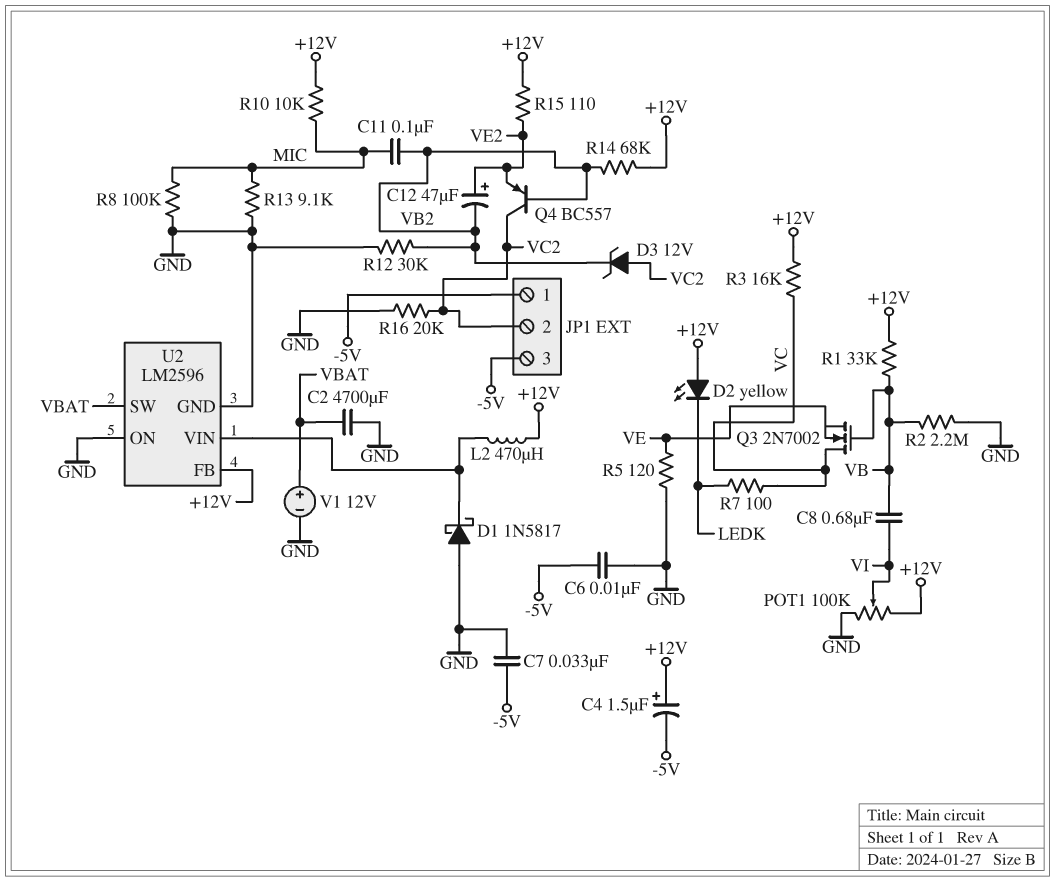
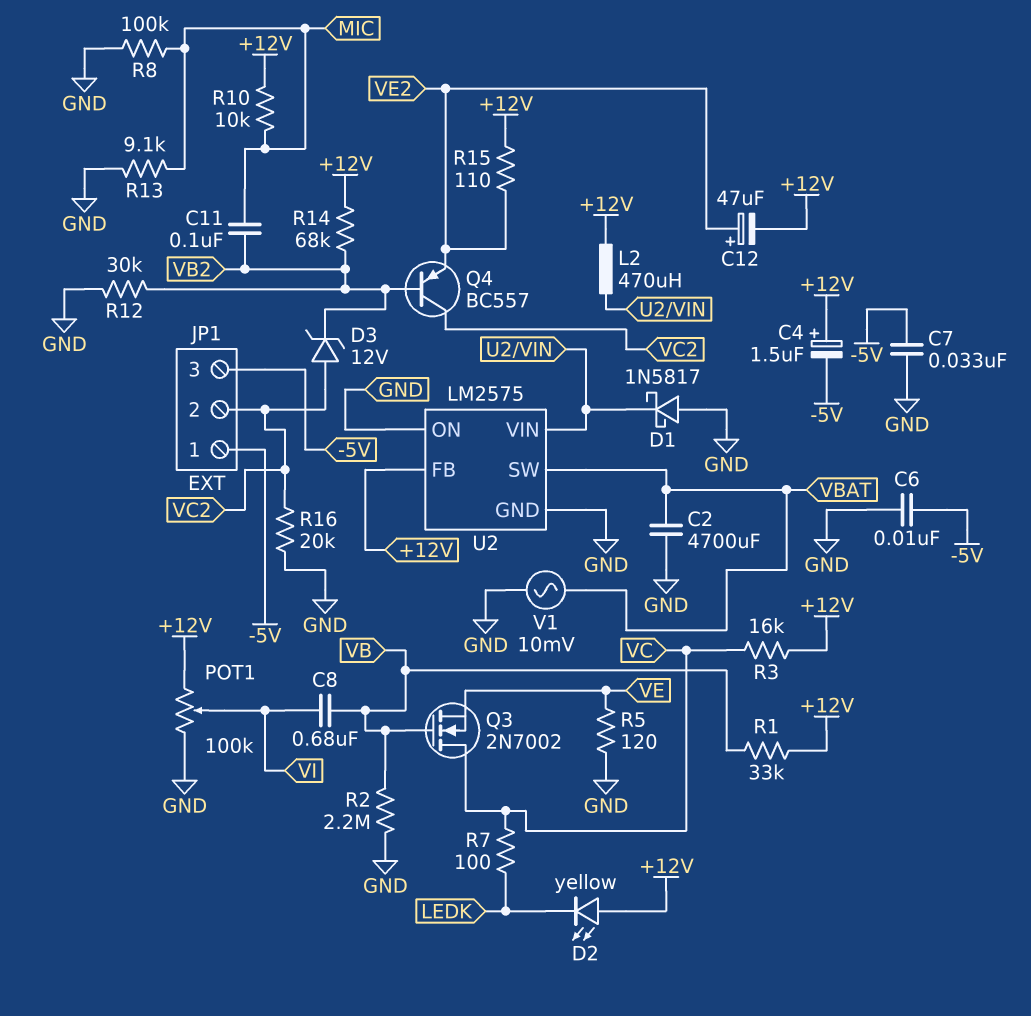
C12: 47uF (plus VE2, minus VB2) -> 47uF (plus VE2, minus +12V)
U2: LM2596 -> LM2575
V1: 12V (plus VBAT, minus GND) -> AC 10mV (GND, VBAT)

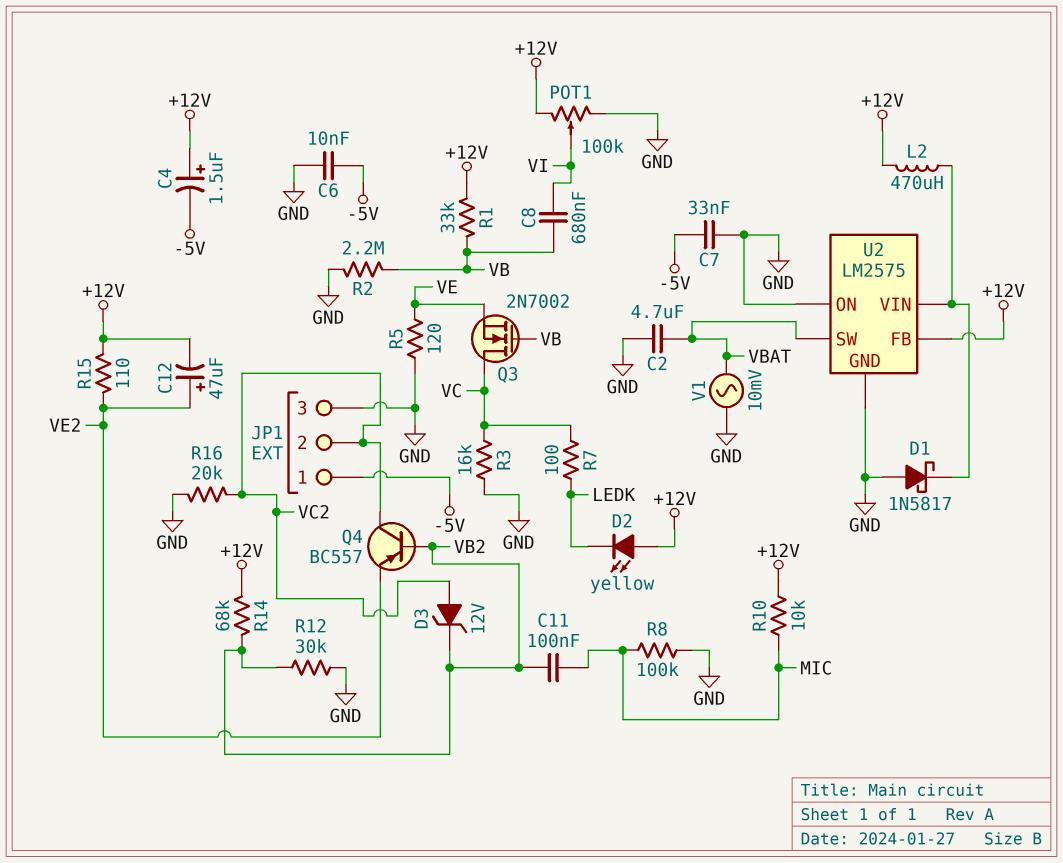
C2: 4700uF (GND, VBAT) -> 4.7uF (GND, VBAT)
JP1 pin 3: -5V -> GND
R3: 16k (+12V, VC) -> 16k (GND, VC)
R13: 9.1k (GND, MIC) -> none

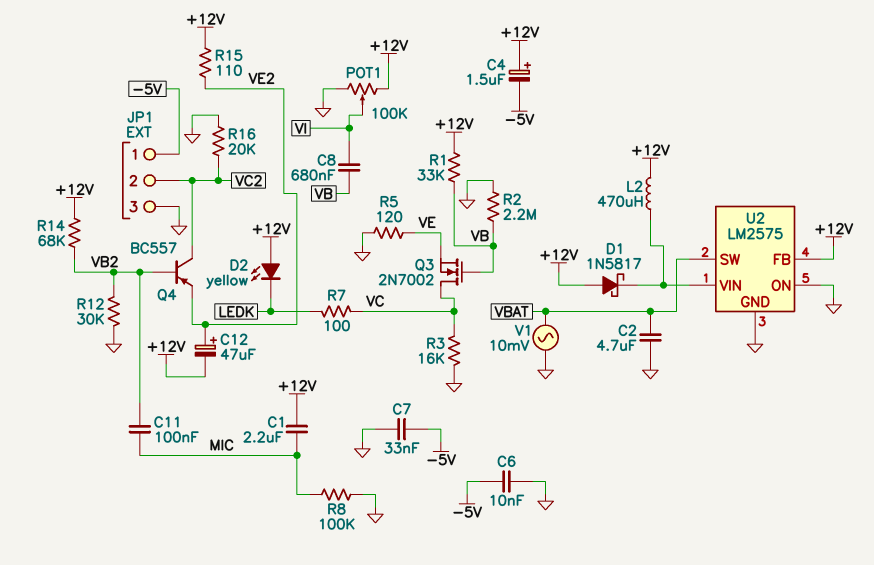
C1: none -> 2.2uF (+12V, MIC)
D1: schottky 1N5817 (A GND, K U2/VIN) -> schottky 1N5817 (A +12V, K U2/VIN)
D3: zener 12V (A VC2, K VB2) -> none
R10: 10k (+12V, MIC) -> none

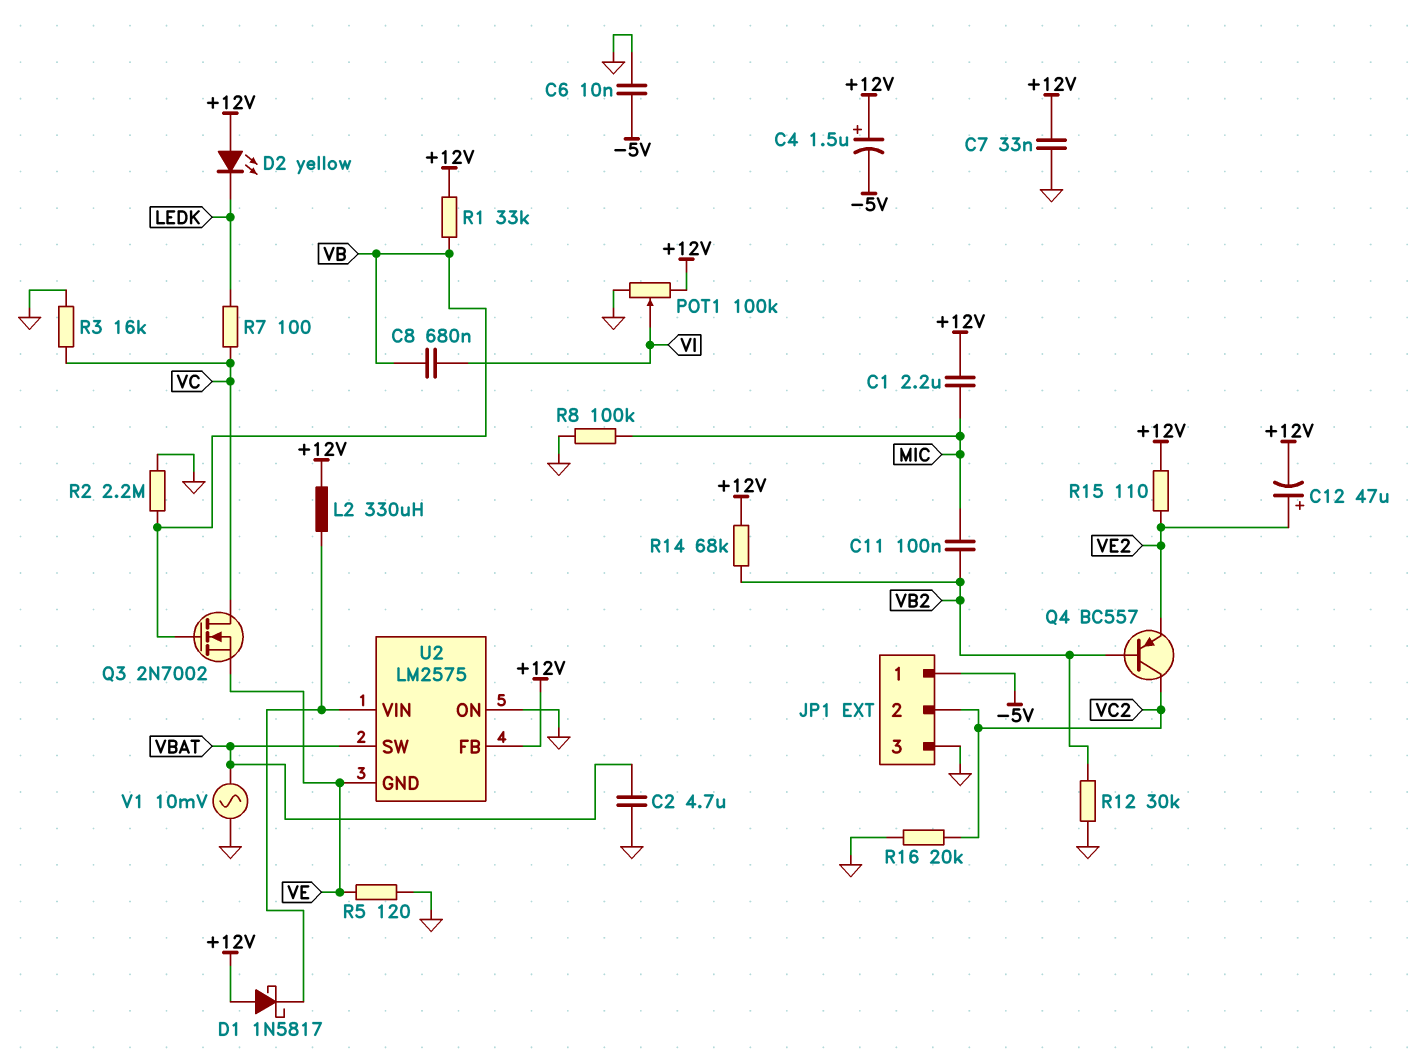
C7: 33nF (-5V, GND) -> 33nF (+12V, GND)
L2: 470uH (+12V, U2/VIN) -> 330uH (+12V, U2/VIN)
U2 pin GND: GND -> VE

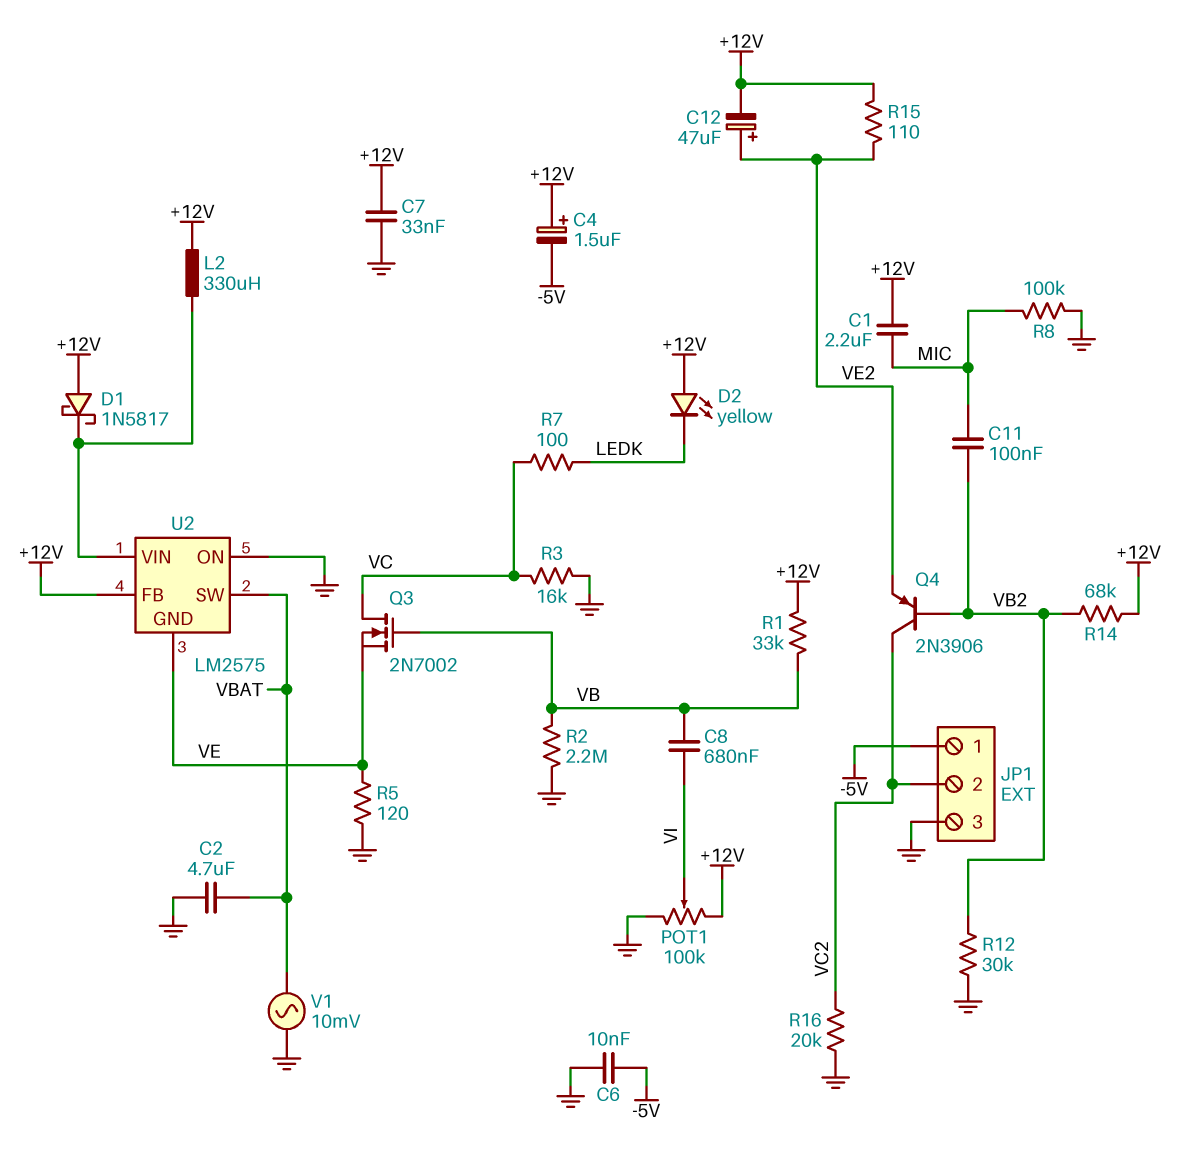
Q4: PNP BC557 (B VB2, C VC2, E VE2) -> PNP 2N3906 (B VB2, C VC2, E VE2)

